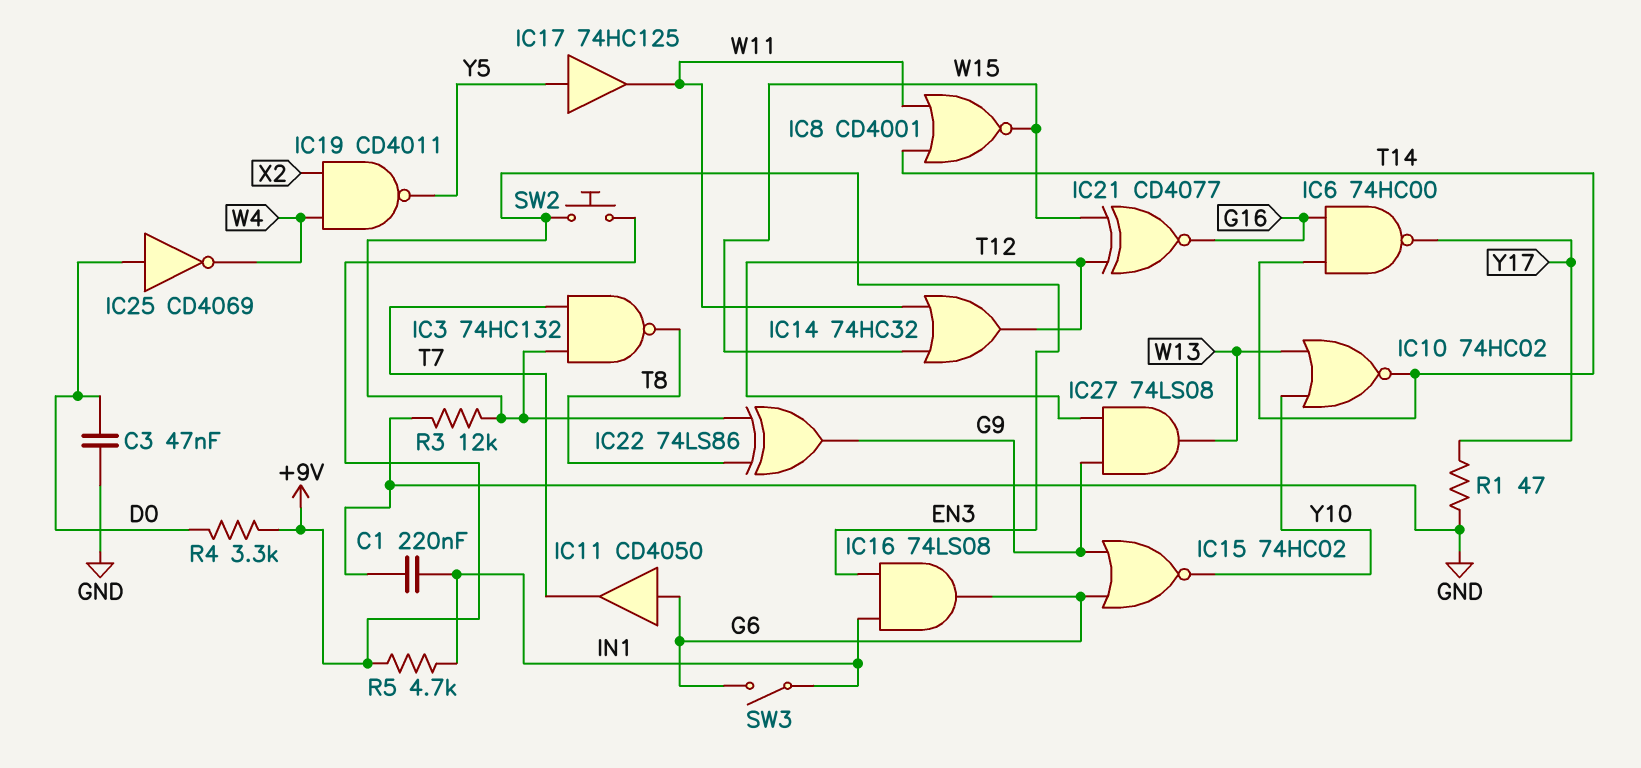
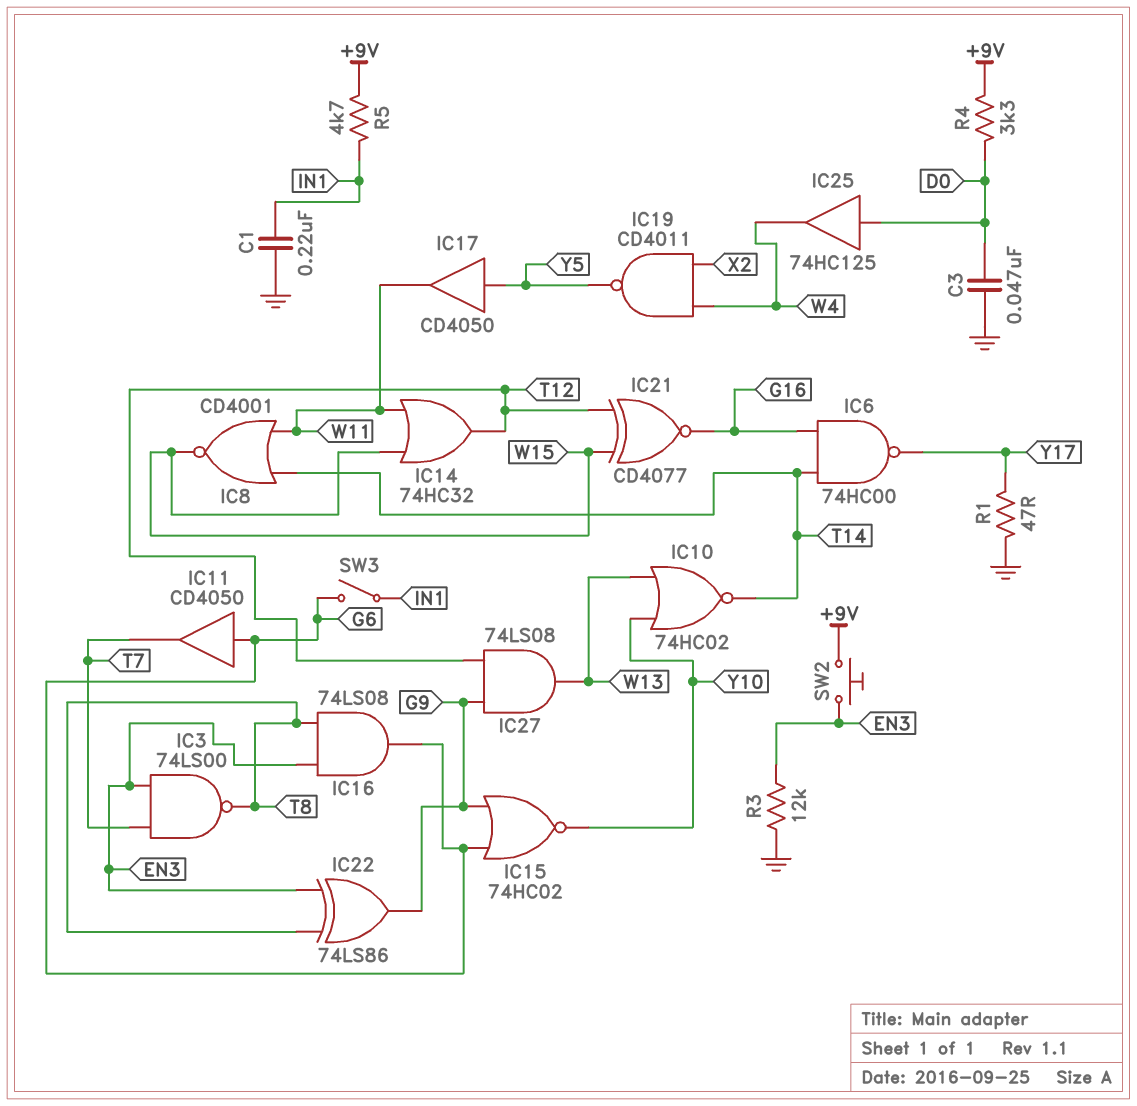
IC3: NAND 74HC132 (in EN3, in T7, out T8) -> NAND 74LS00 (in EN3, in T7, out T8)
IC16: AND 74LS08 (in EN3, in IN1, out G6) -> AND 74LS08 (in EN3, in T8, out G6)
IC17: buffer 74HC125 (in Y5, out W11) -> buffer CD4050 (in Y5, out W11)
IC25: NOT CD4069 (in D0, out W4) -> buffer 74HC125 (in D0, out W4)

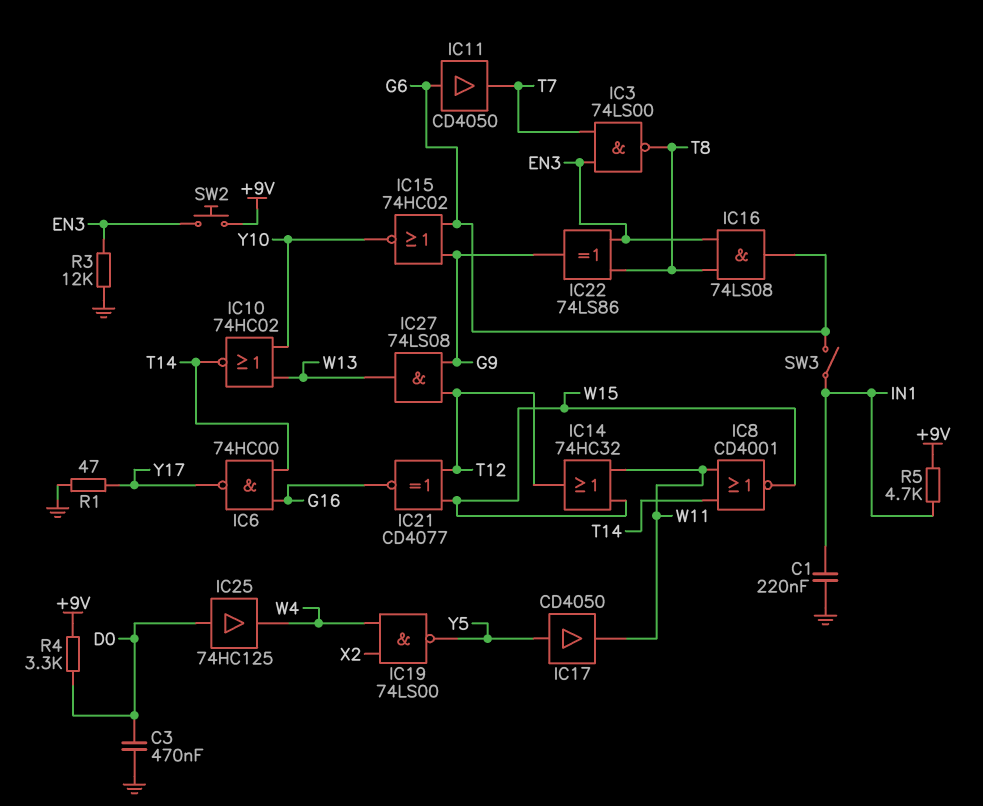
C3: 47nF (D0, GND) -> 470nF (D0, GND)
IC19: NAND CD4011 (in W4, in X2, out Y5) -> NAND 74LS00 (in W4, in X2, out Y5)

